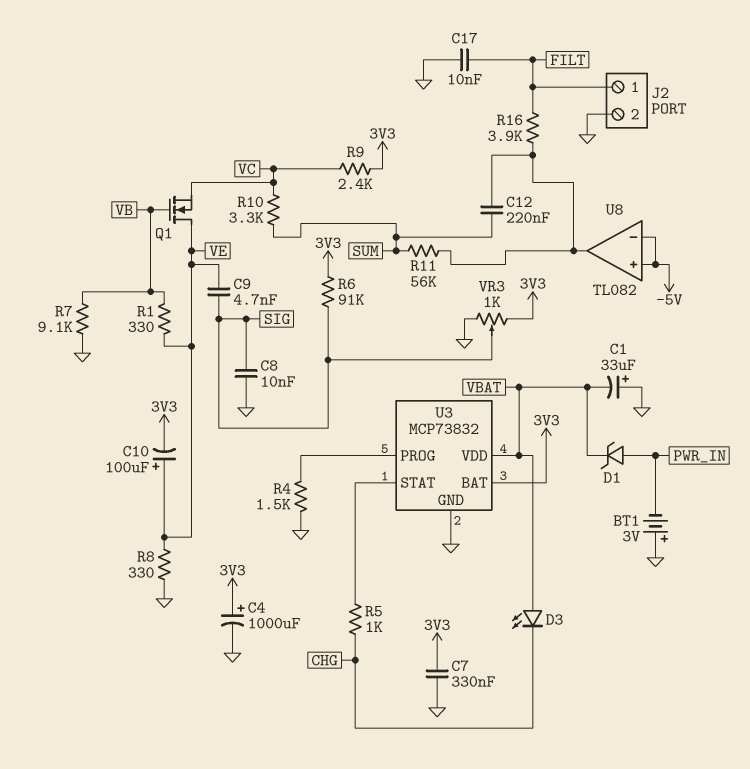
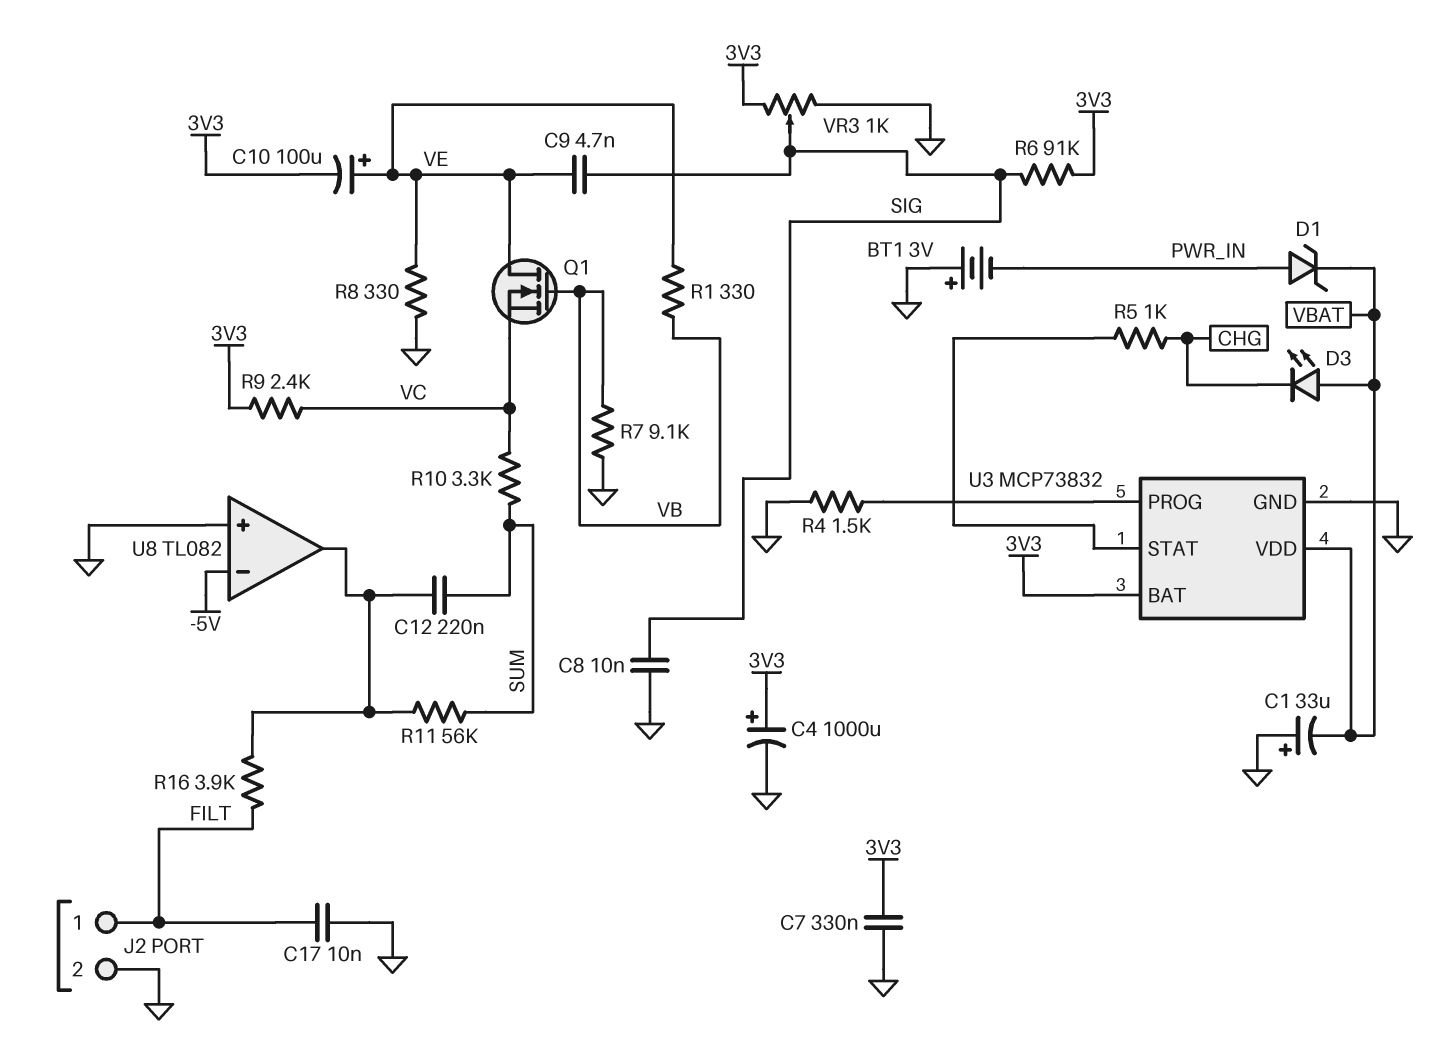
U8 pin in+: -5V -> GND

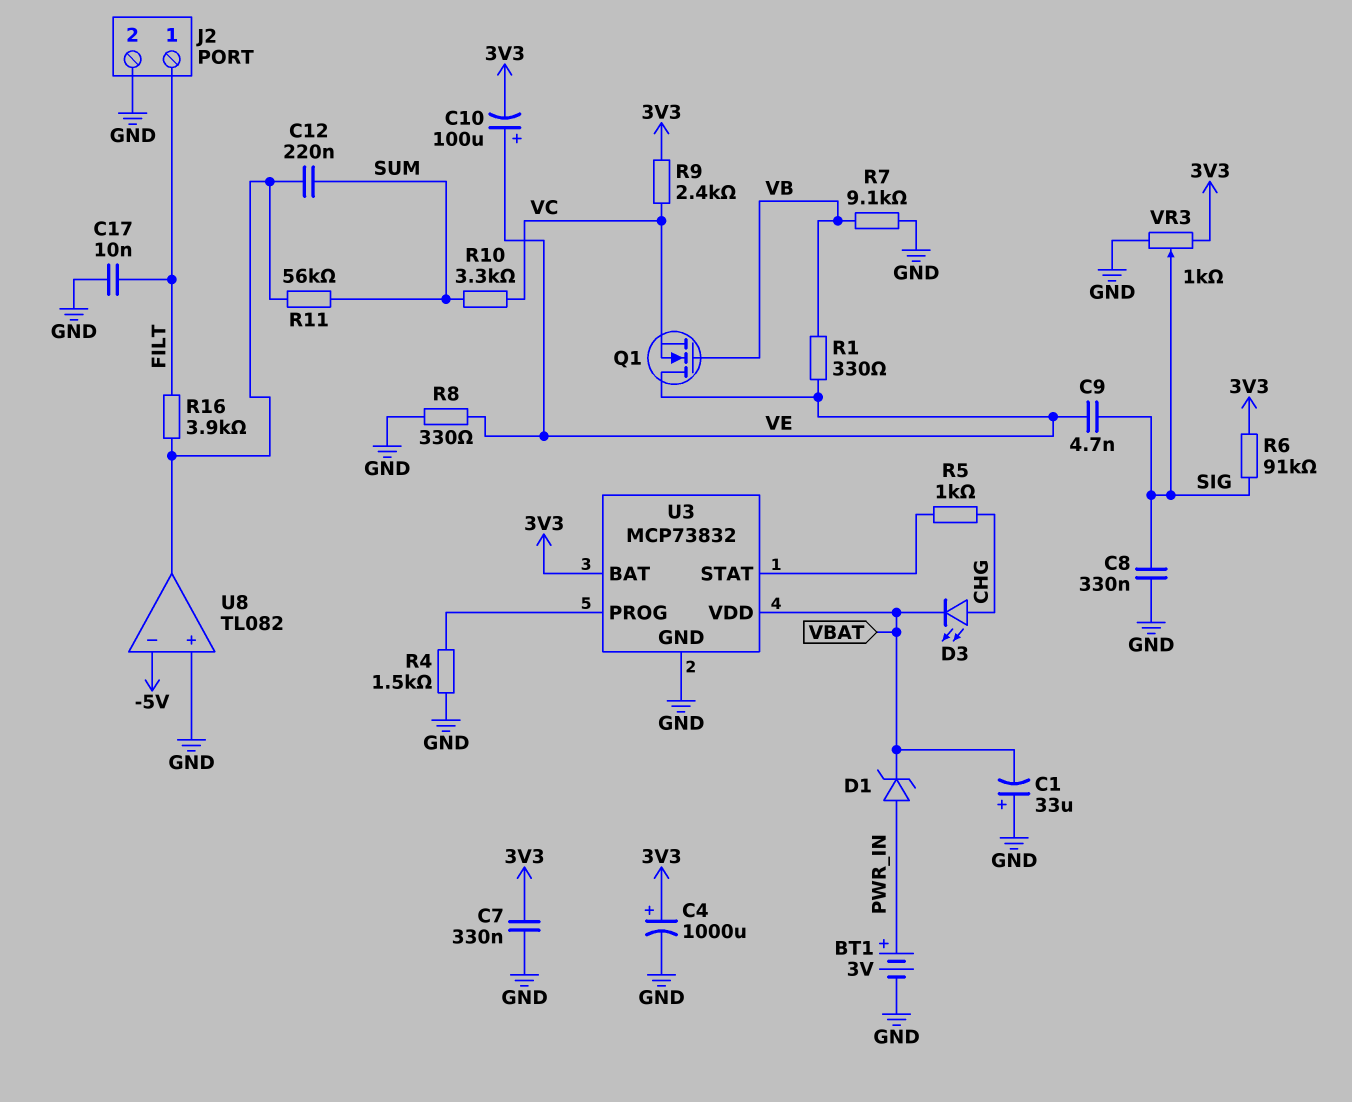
BT1: 3V (plus GND, minus PWR_IN) -> 3V (plus PWR_IN, minus GND)
C8: 10nF (GND, SIG) -> 330nF (GND, SIG)
D3: LED (A VBAT, K CHG) -> LED (A CHG, K VBAT)

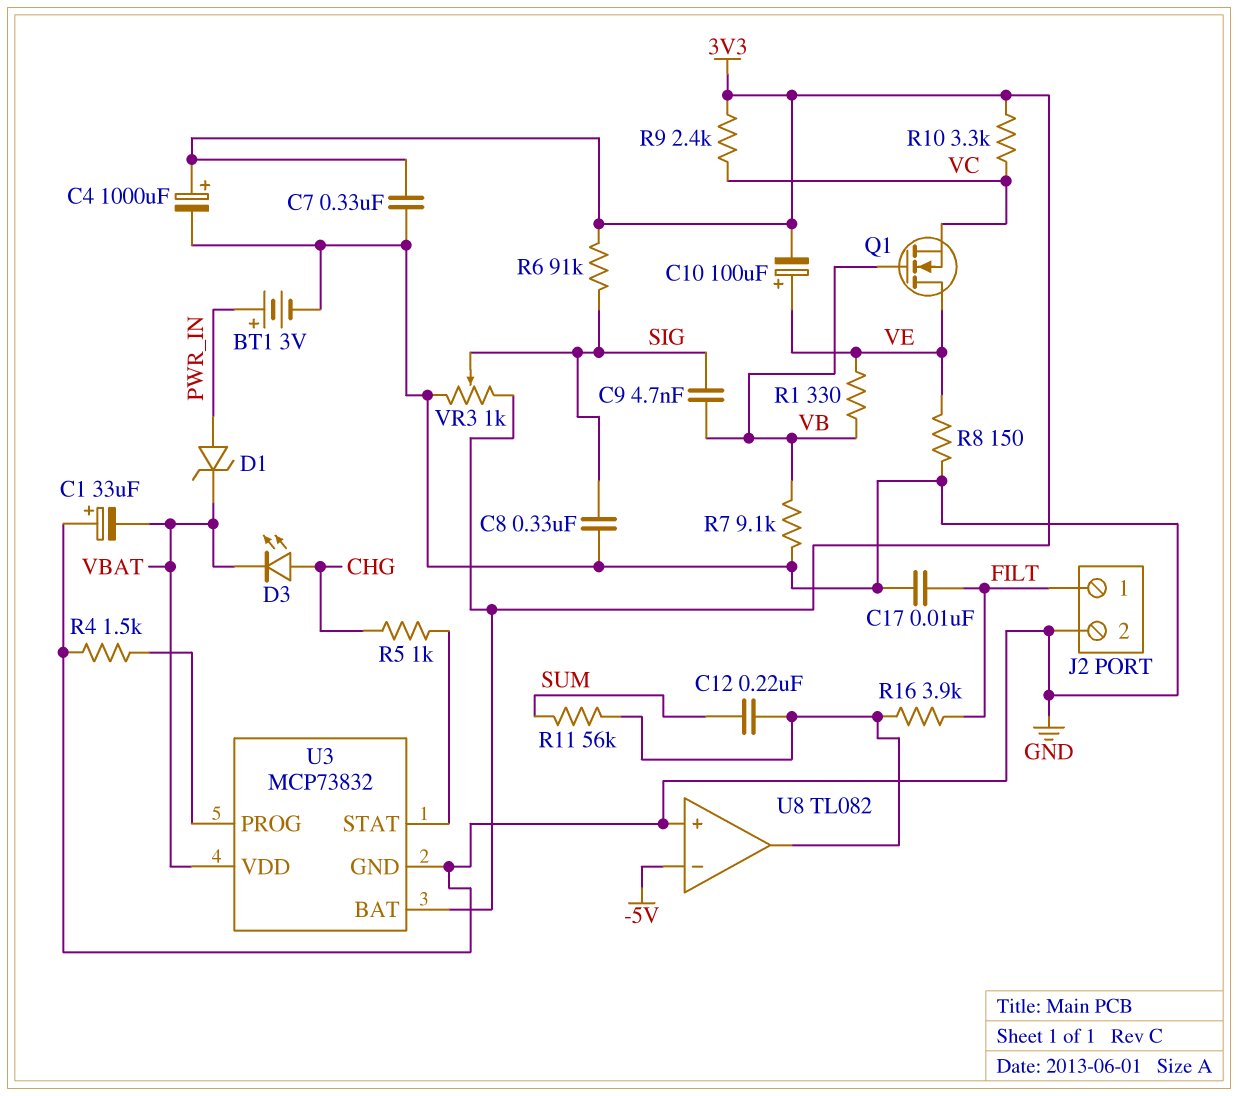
C9: 4.7nF (SIG, VE) -> 4.7nF (SIG, VB)
R8: 330 (GND, VE) -> 150 (GND, VE)
R10: 3.3k (SUM, VC) -> 3.3k (3V3, VC)

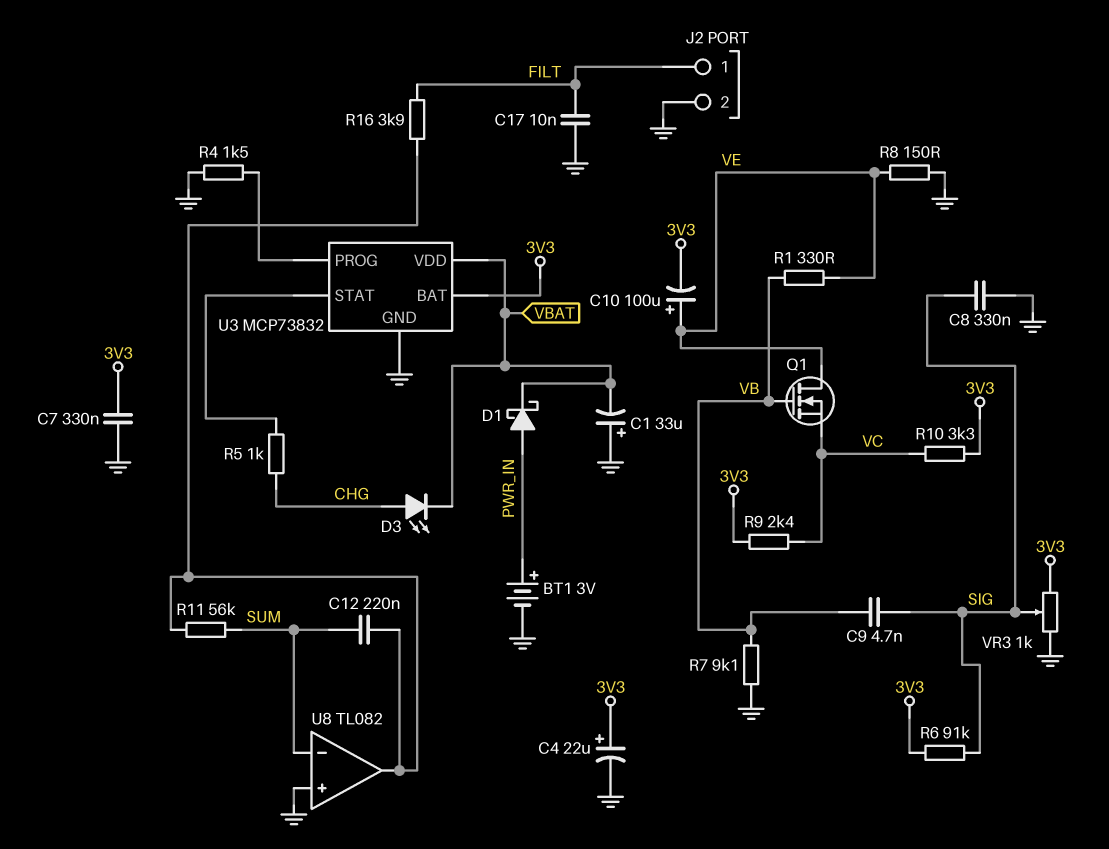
C4: 1000uF (plus 3V3, minus GND) -> 22uF (plus 3V3, minus GND)
D1: zener (A PWR_IN, K VBAT) -> schottky (A PWR_IN, K VBAT)
U8 pin in-: -5V -> SUM

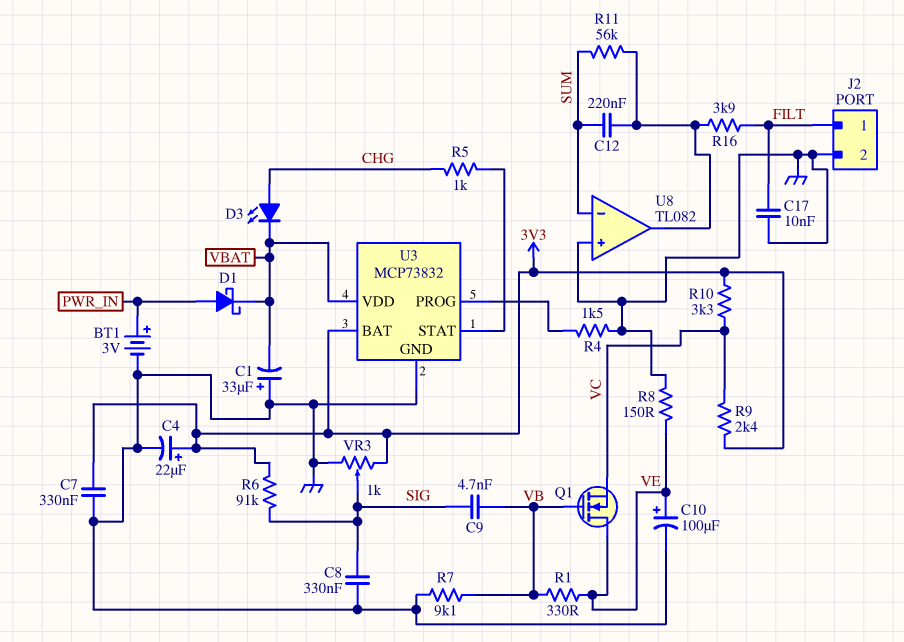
C10: 100uF (plus VE, minus 3V3) -> 100uF (plus VE, minus GND)

